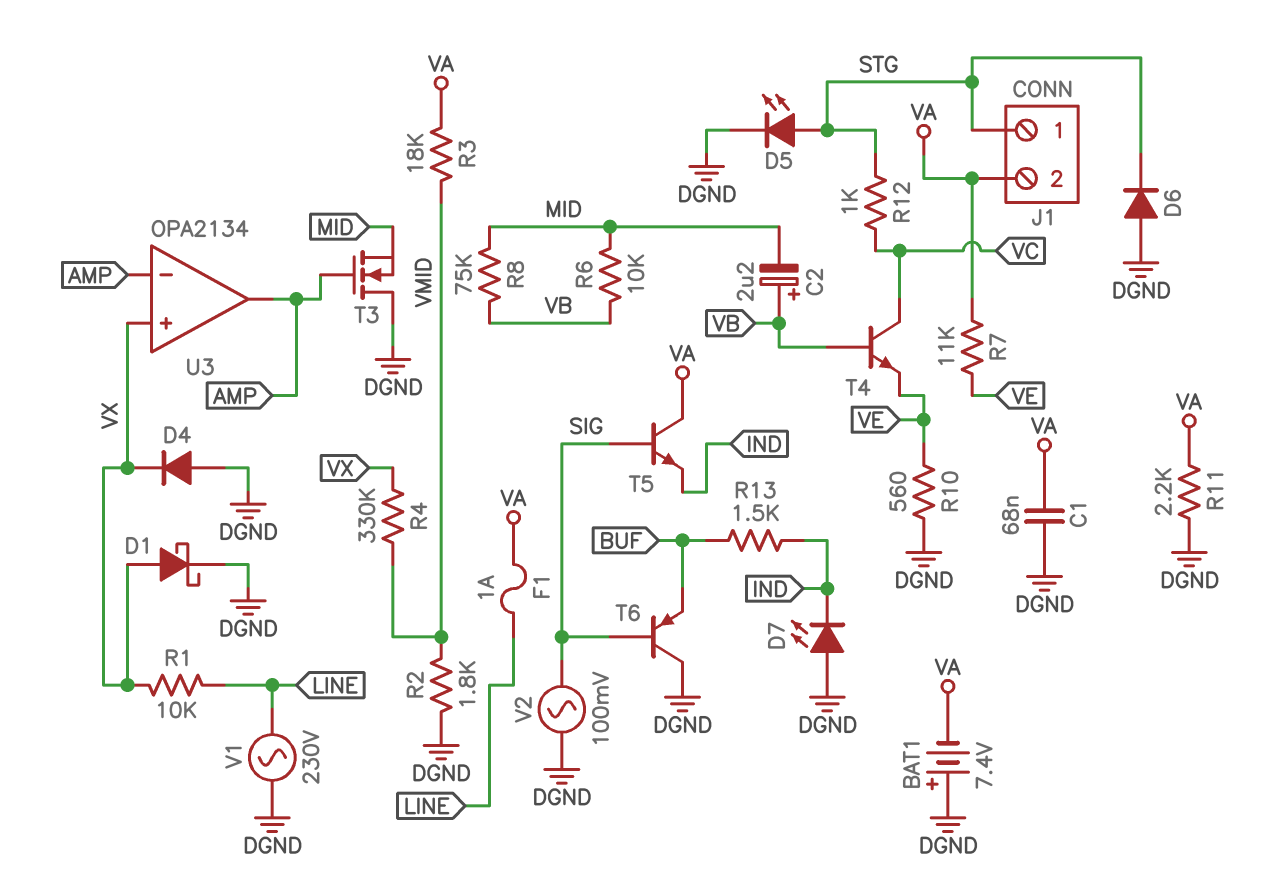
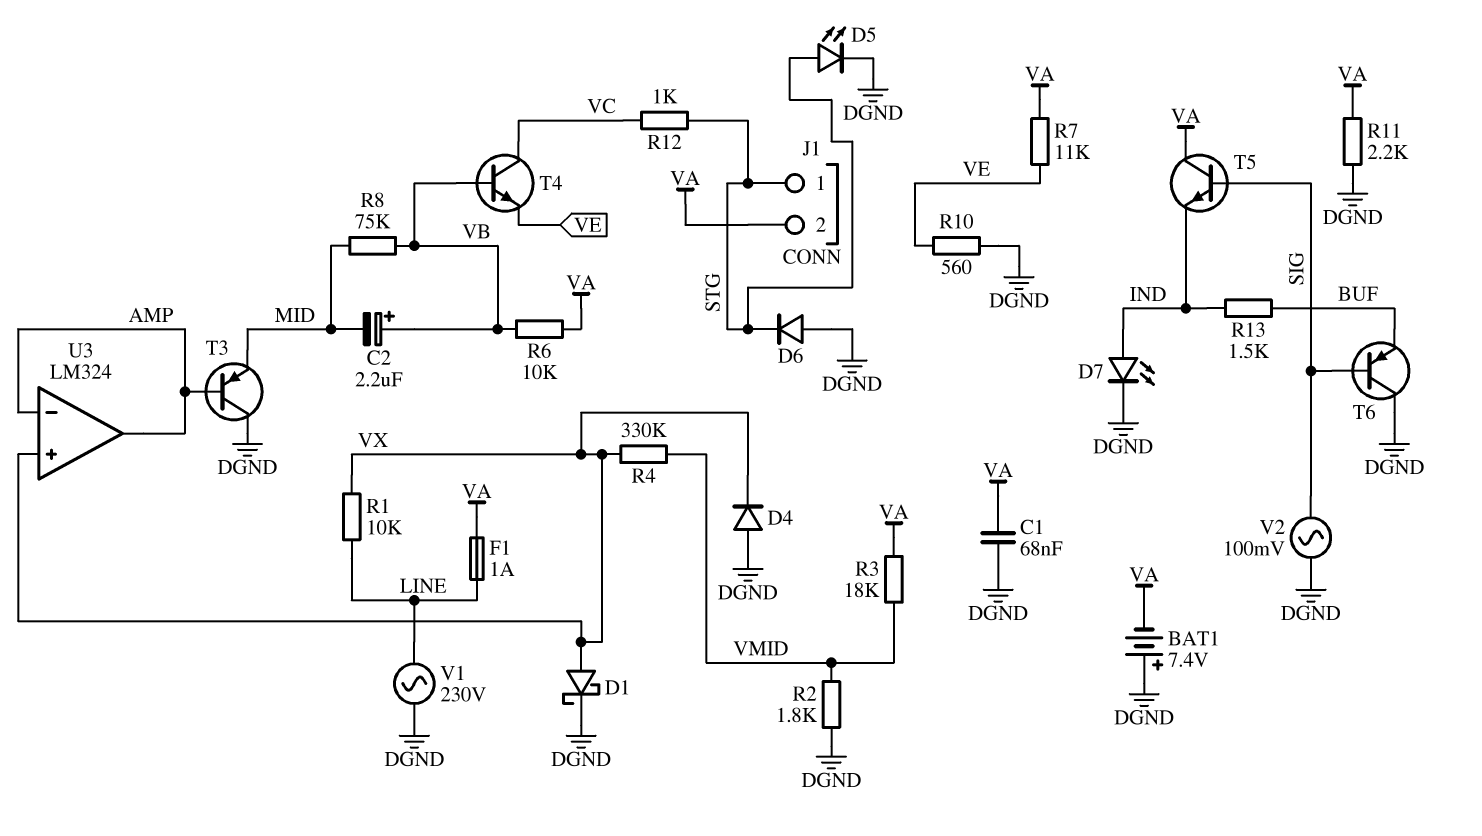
D7: LED (A DGND, K IND) -> LED (A IND, K DGND)
R6: 10k (MID, VB) -> 10k (VA, VB)
T3: NMOS (G AMP, D DGND, S MID) -> PNP (B AMP, C DGND, E MID)
U3: OPA2134 -> LM324

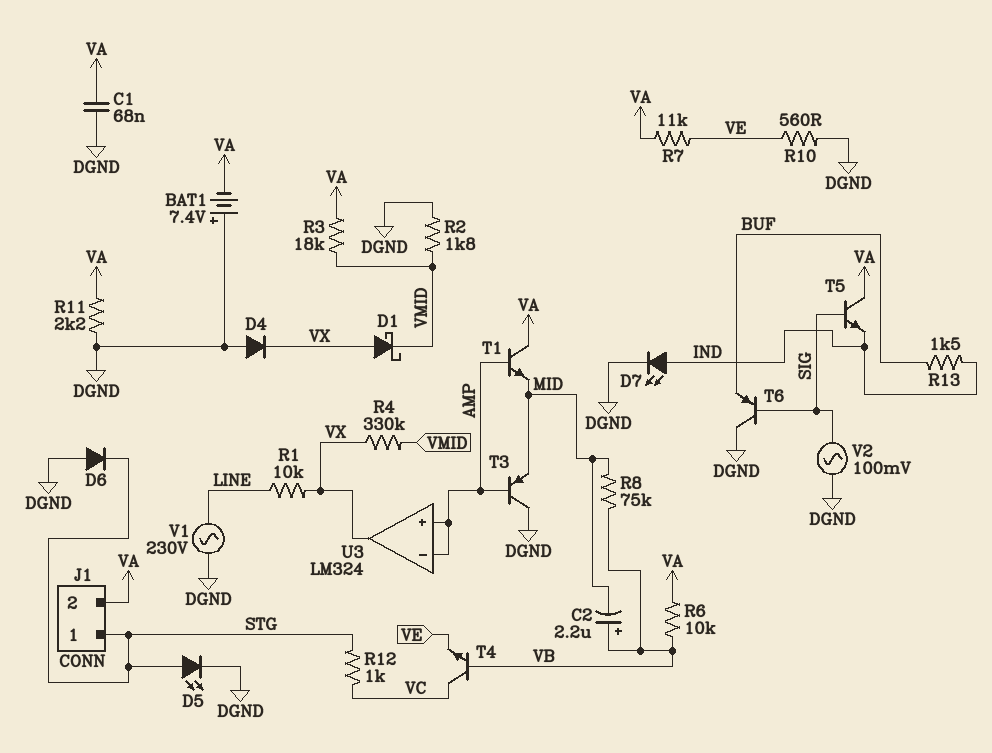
D1: schottky (A VX, K DGND) -> schottky (A VX, K VMID)
F1: 1A (LINE, VA) -> none
T1: none -> NPN (B AMP, C VA, E MID)
U3 pin in+: VX -> AMP
U3 pin out: AMP -> VX

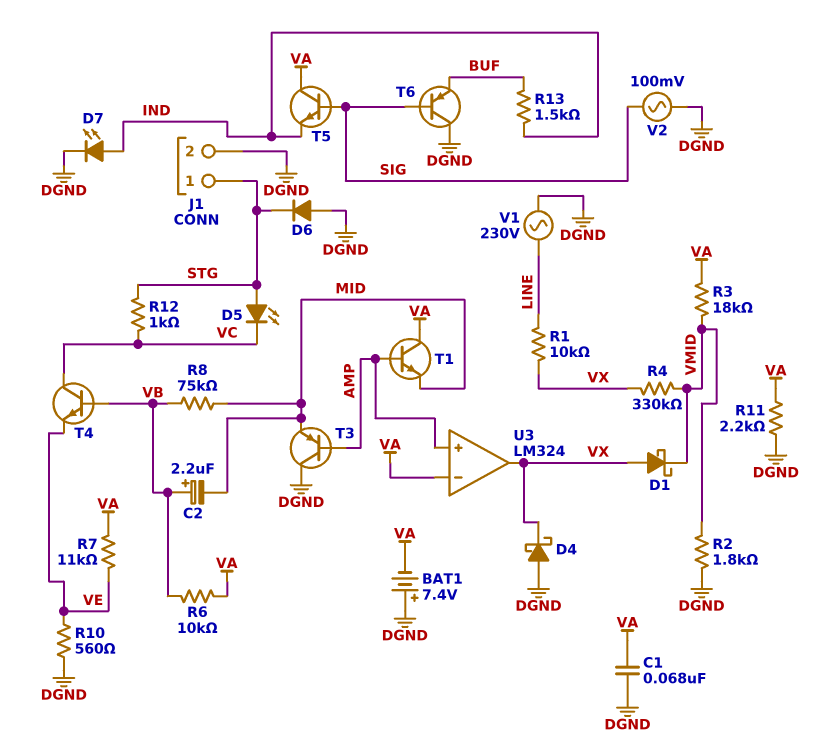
D4: diode (A DGND, K VX) -> schottky (A DGND, K VX)
D5: LED (A STG, K DGND) -> LED (A STG, K VC)
J1 pin 2: VA -> DGND
U3 pin in-: AMP -> VA

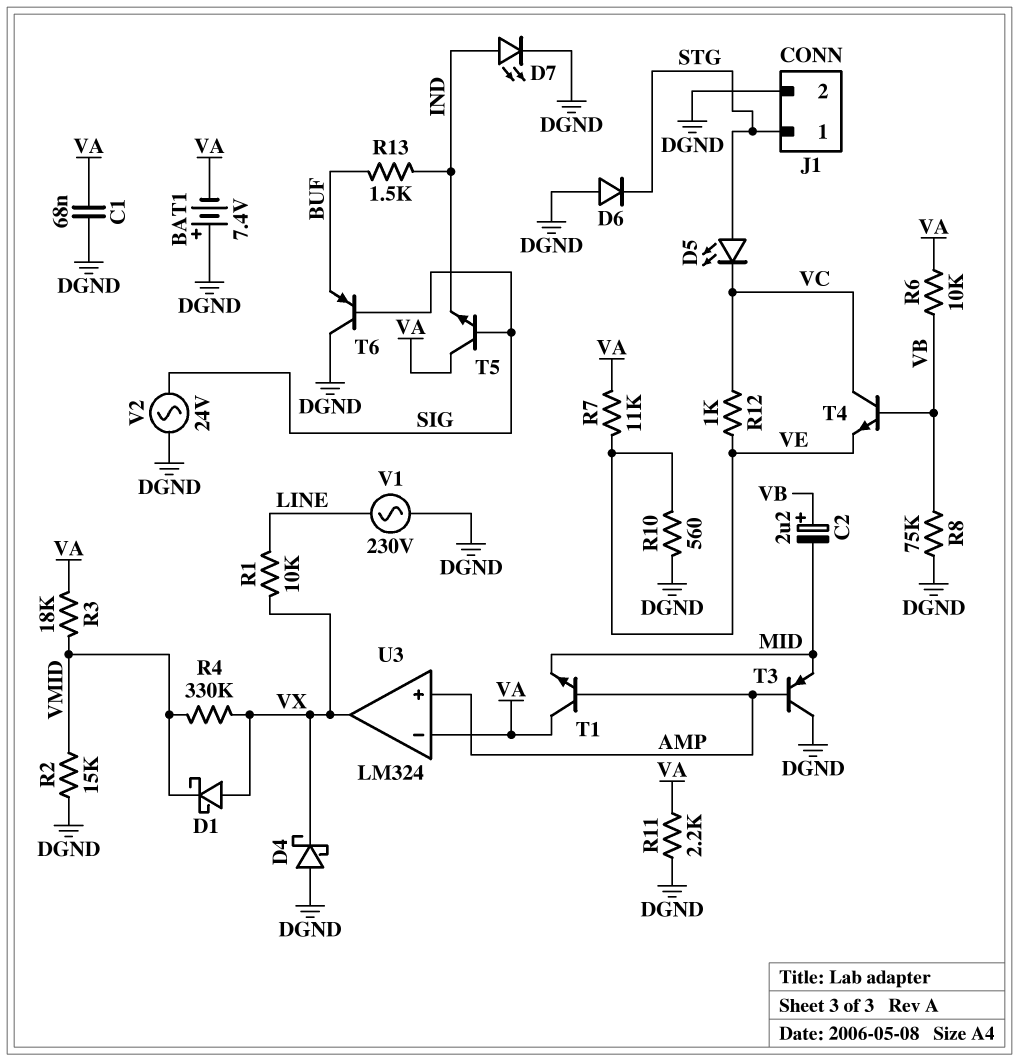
R2: 1.8k (DGND, VMID) -> 15k (DGND, VMID)
R8: 75k (MID, VB) -> 75k (DGND, VB)
R12: 1k (STG, VC) -> 1k (VC, VE)
V2: AC 100mV (DGND, SIG) -> AC 24V (DGND, SIG)

